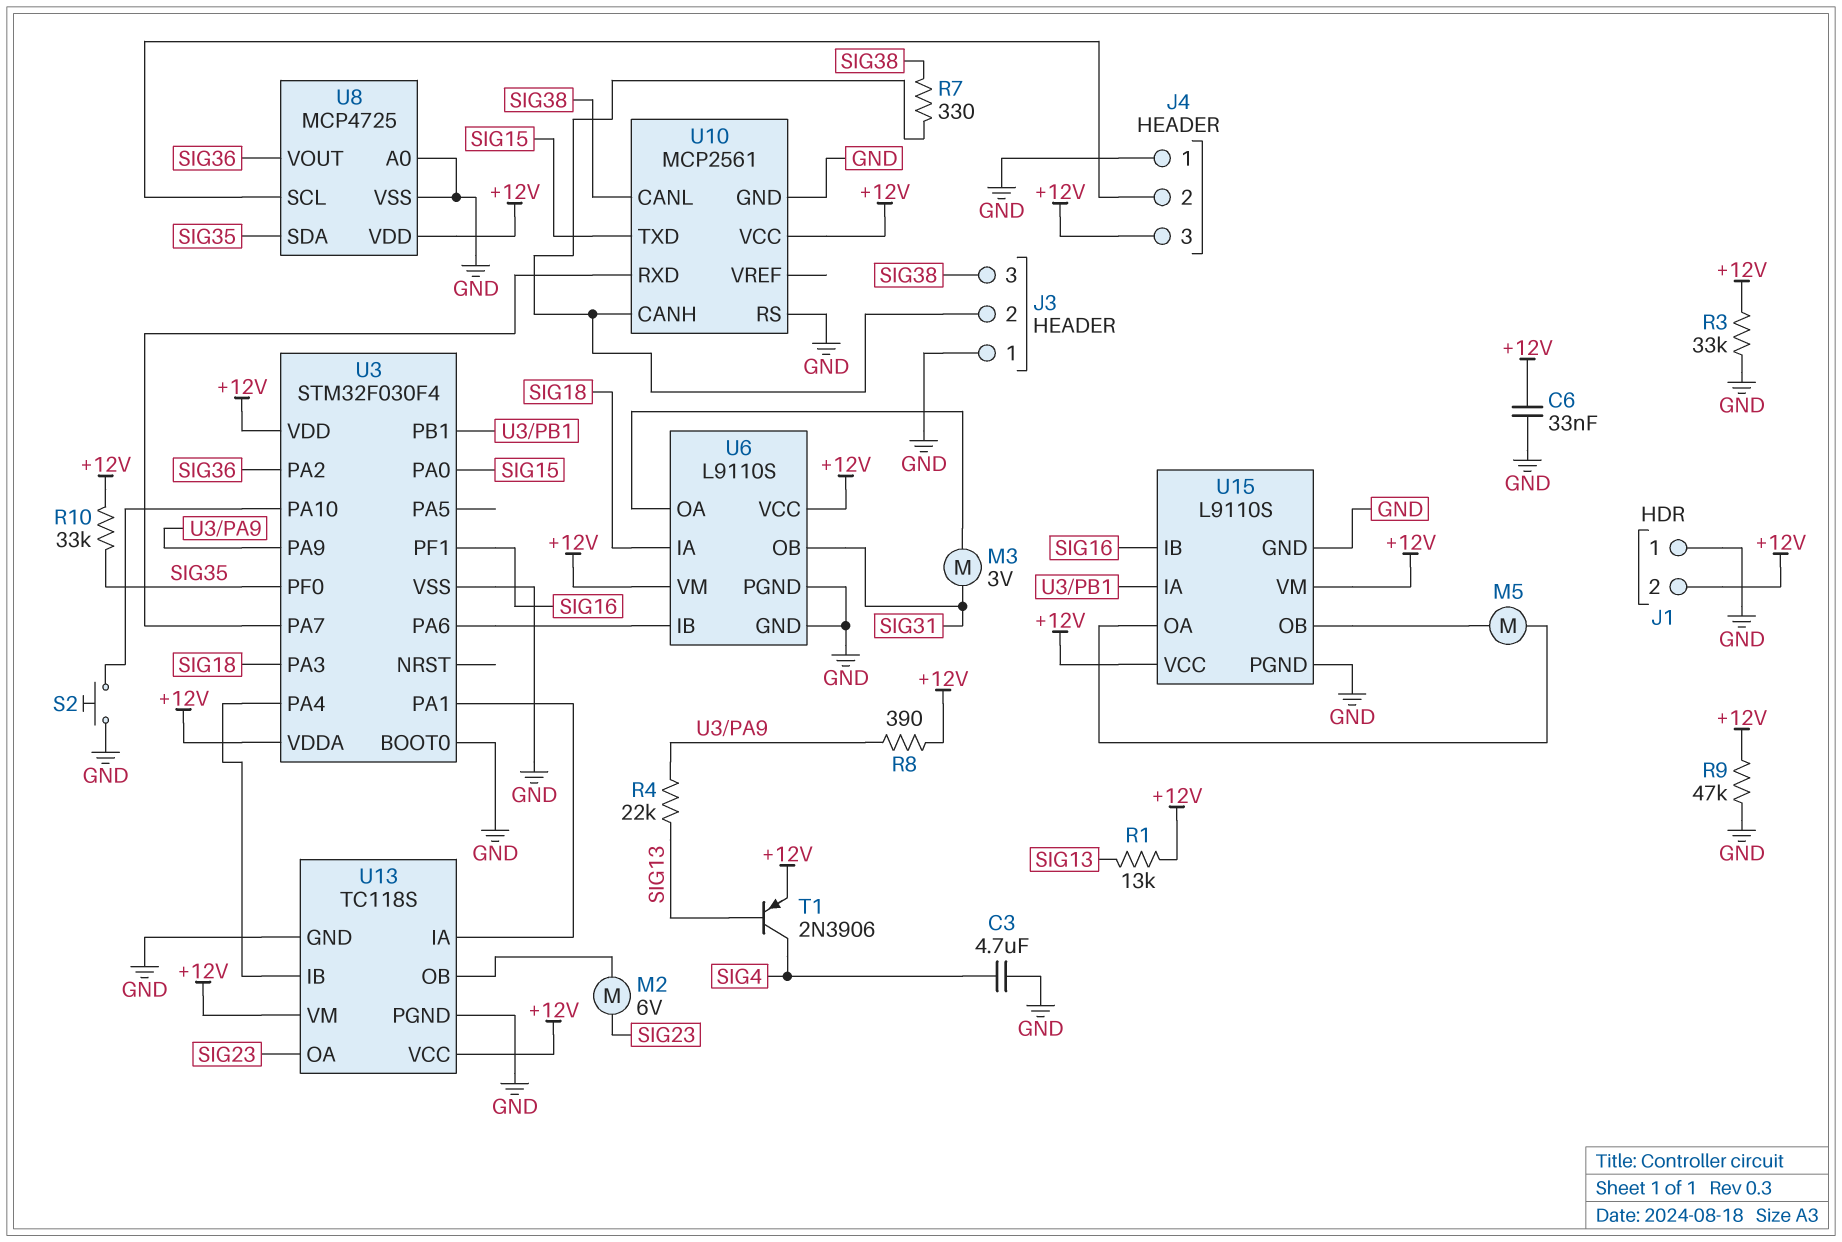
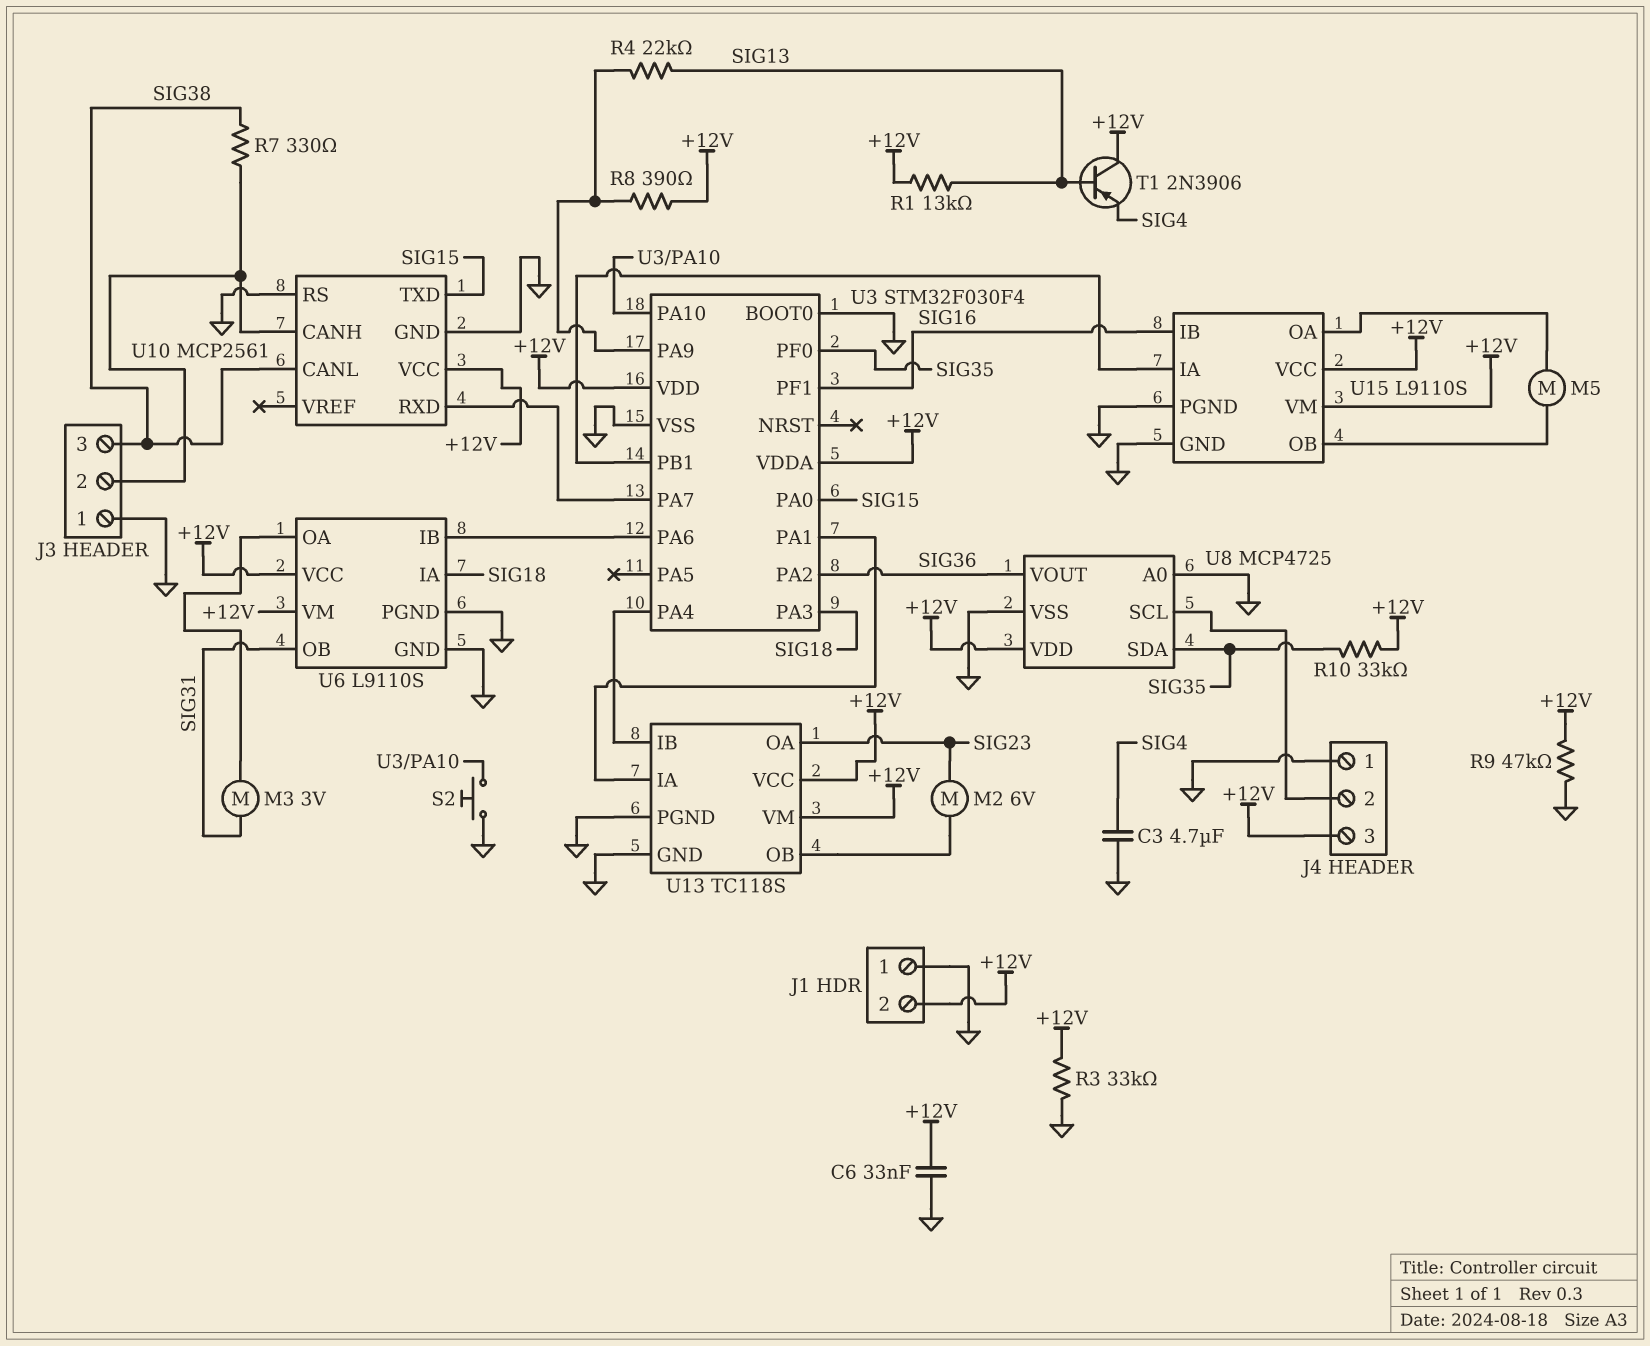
T1: PNP 2N3906 (B SIG13, C SIG4, E +12V) -> PNP 2N3906 (B SIG13, C +12V, E SIG4)

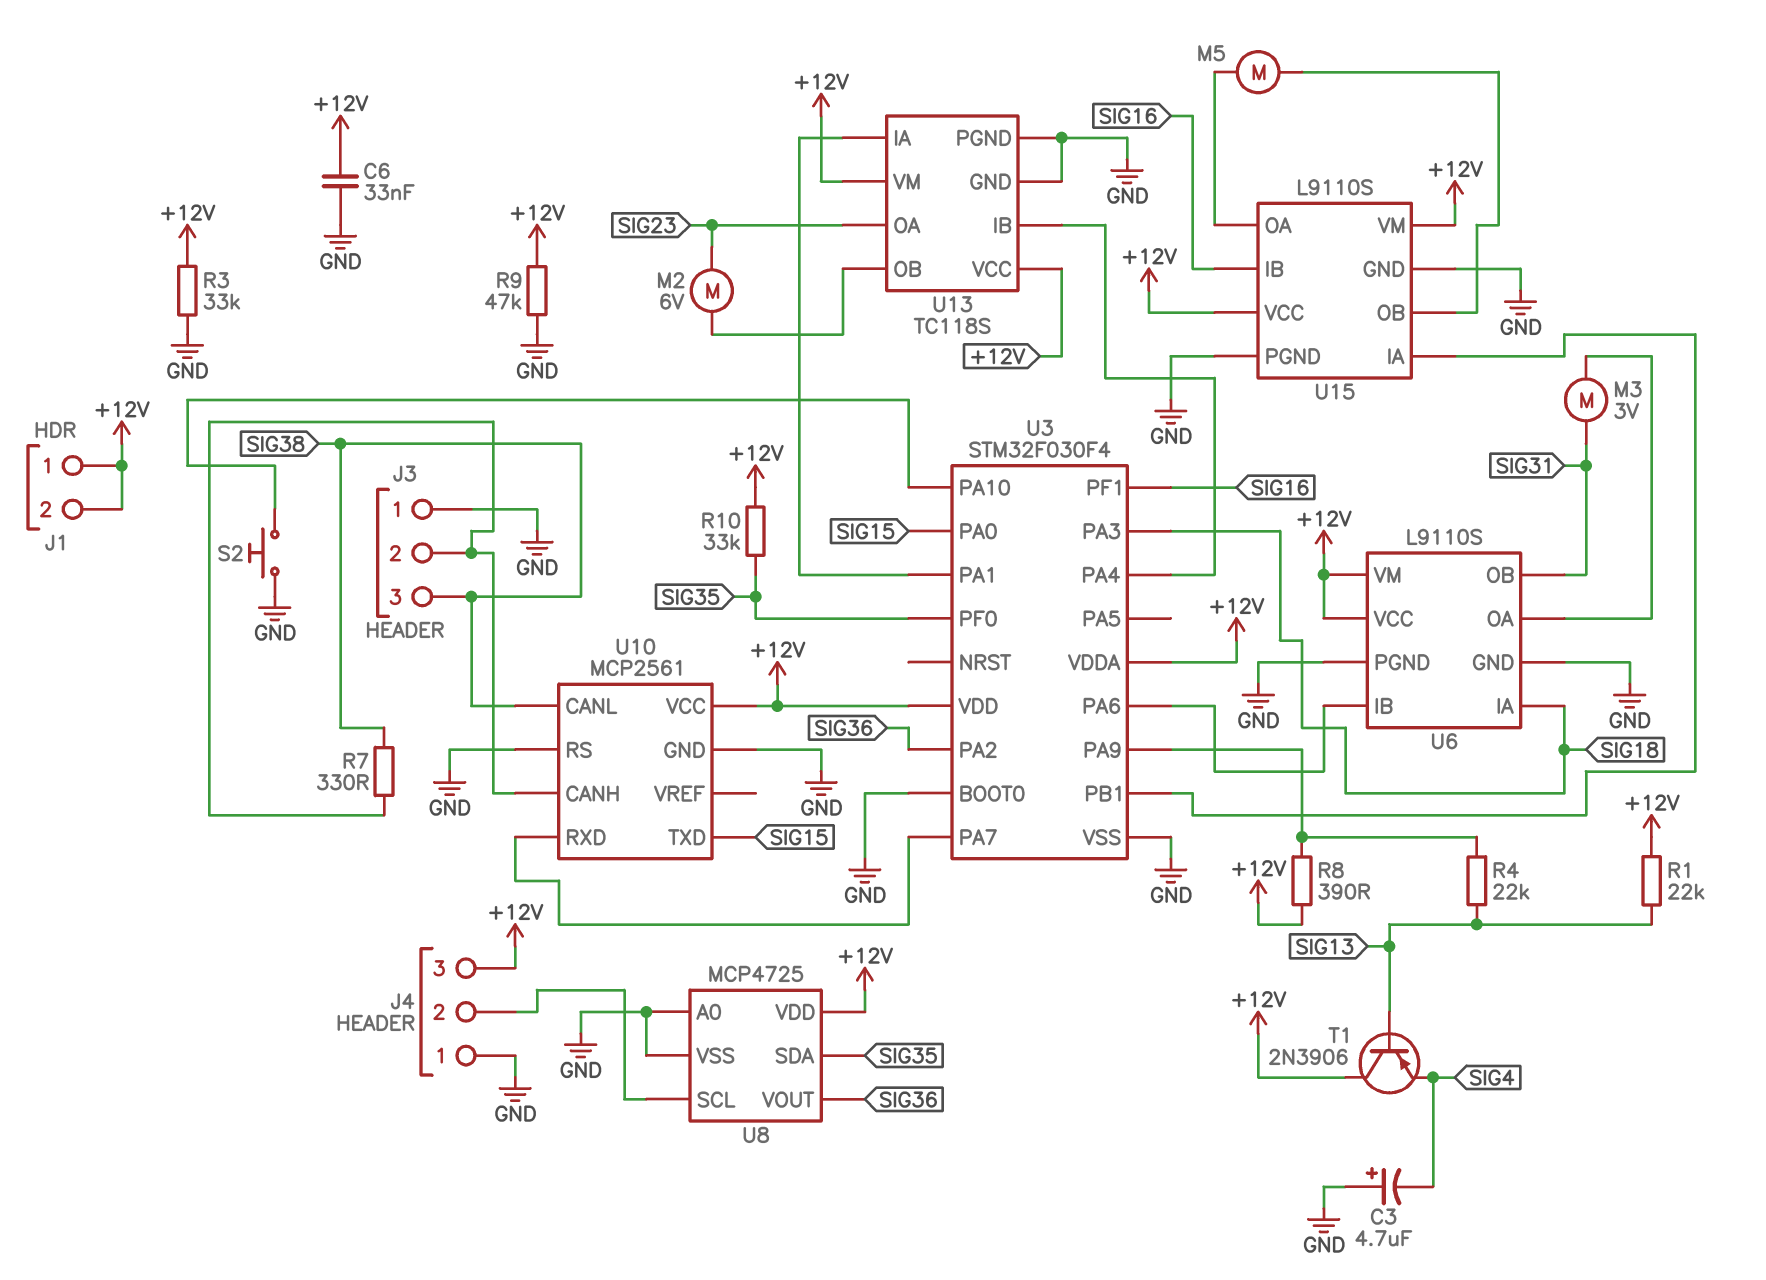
C3: 4.7uF (GND, SIG4) -> 4.7uF (plus GND, minus SIG4)
J1 pin 1: GND -> +12V
R1: 13k (+12V, SIG13) -> 22k (+12V, SIG13)

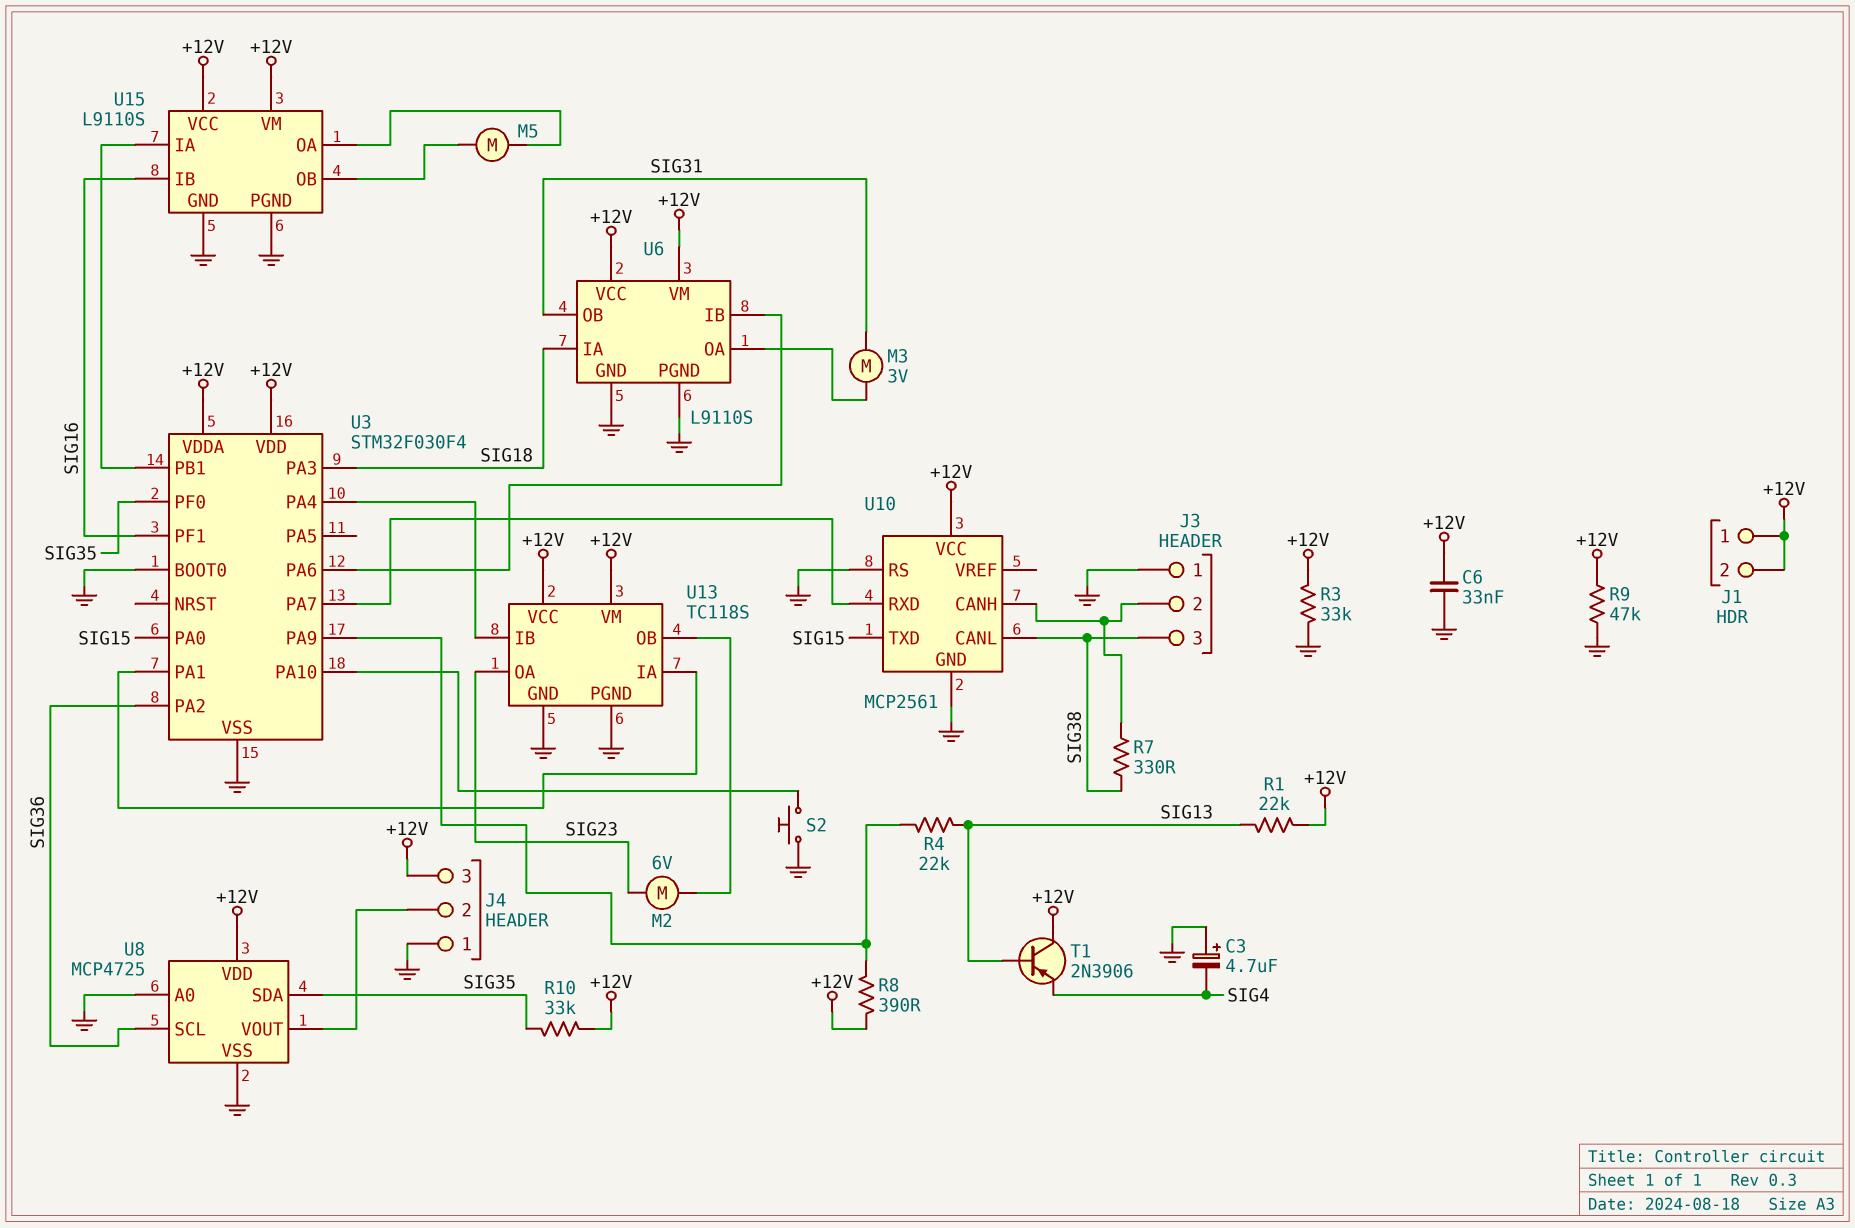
U8 pin SCL: J4/2 -> SIG36
U8 pin VOUT: SIG36 -> J4/2

